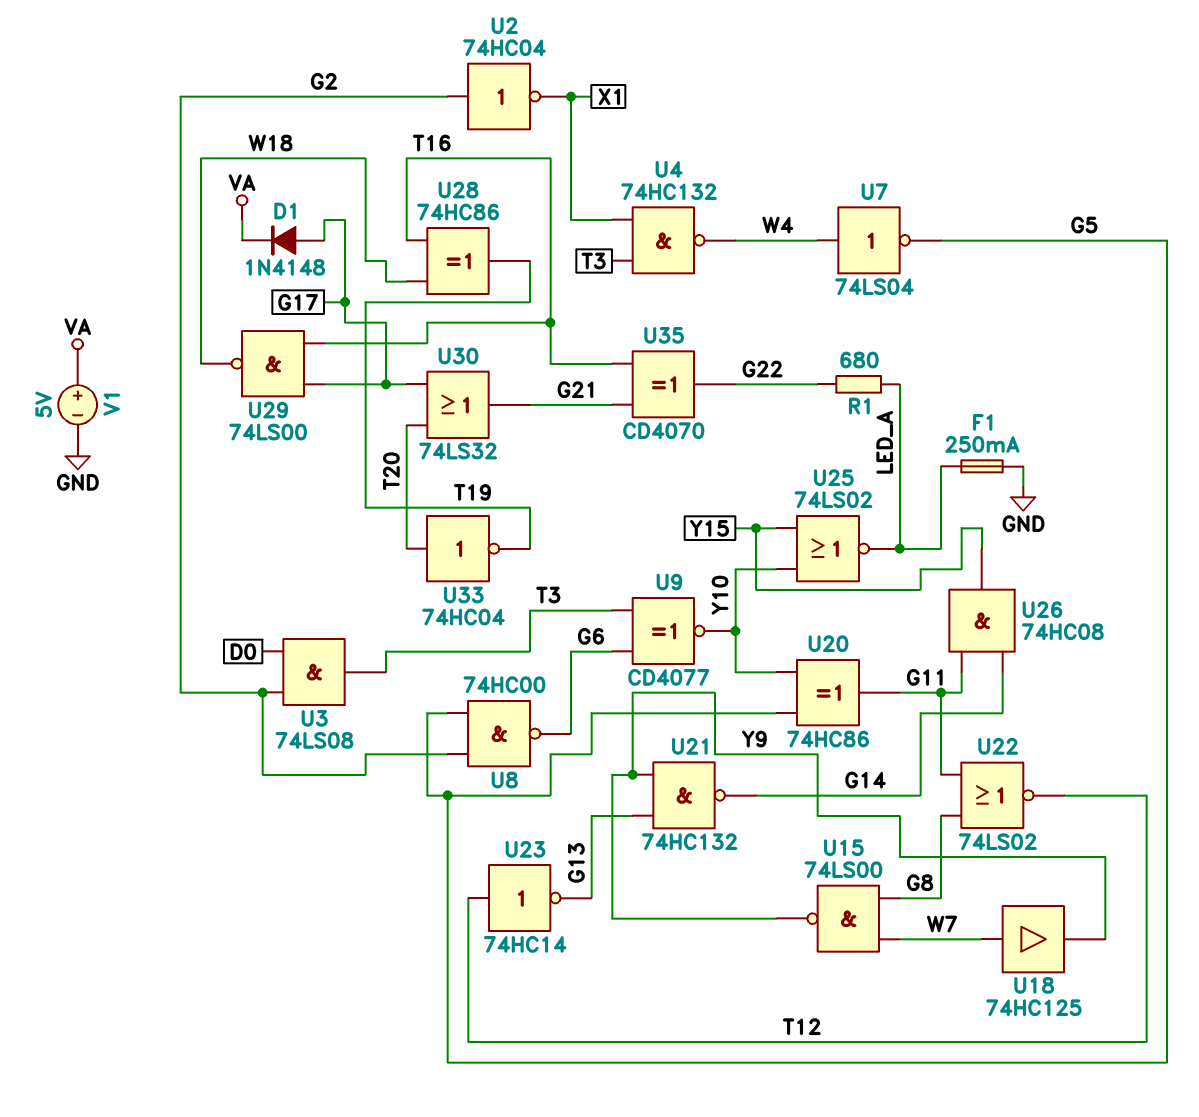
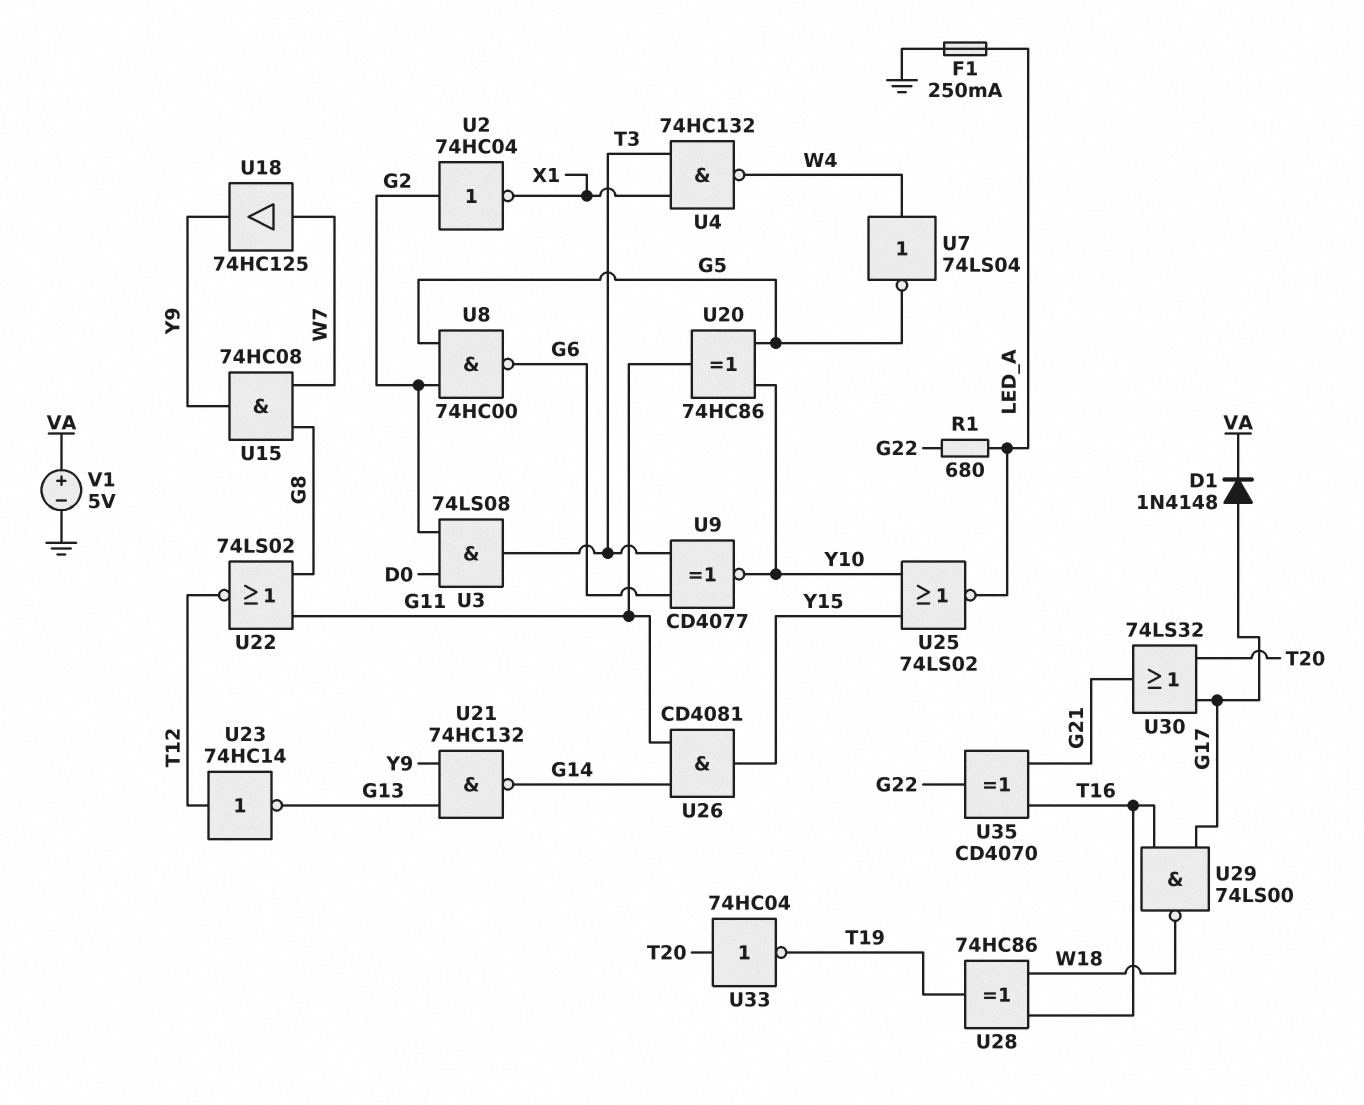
U15: NAND 74LS00 (in G8, in W7, out Y9) -> AND 74HC08 (in G8, in W7, out Y9)
U26: AND 74HC08 (in G11, in G14, out Y15) -> AND CD4081 (in G11, in G14, out Y15)

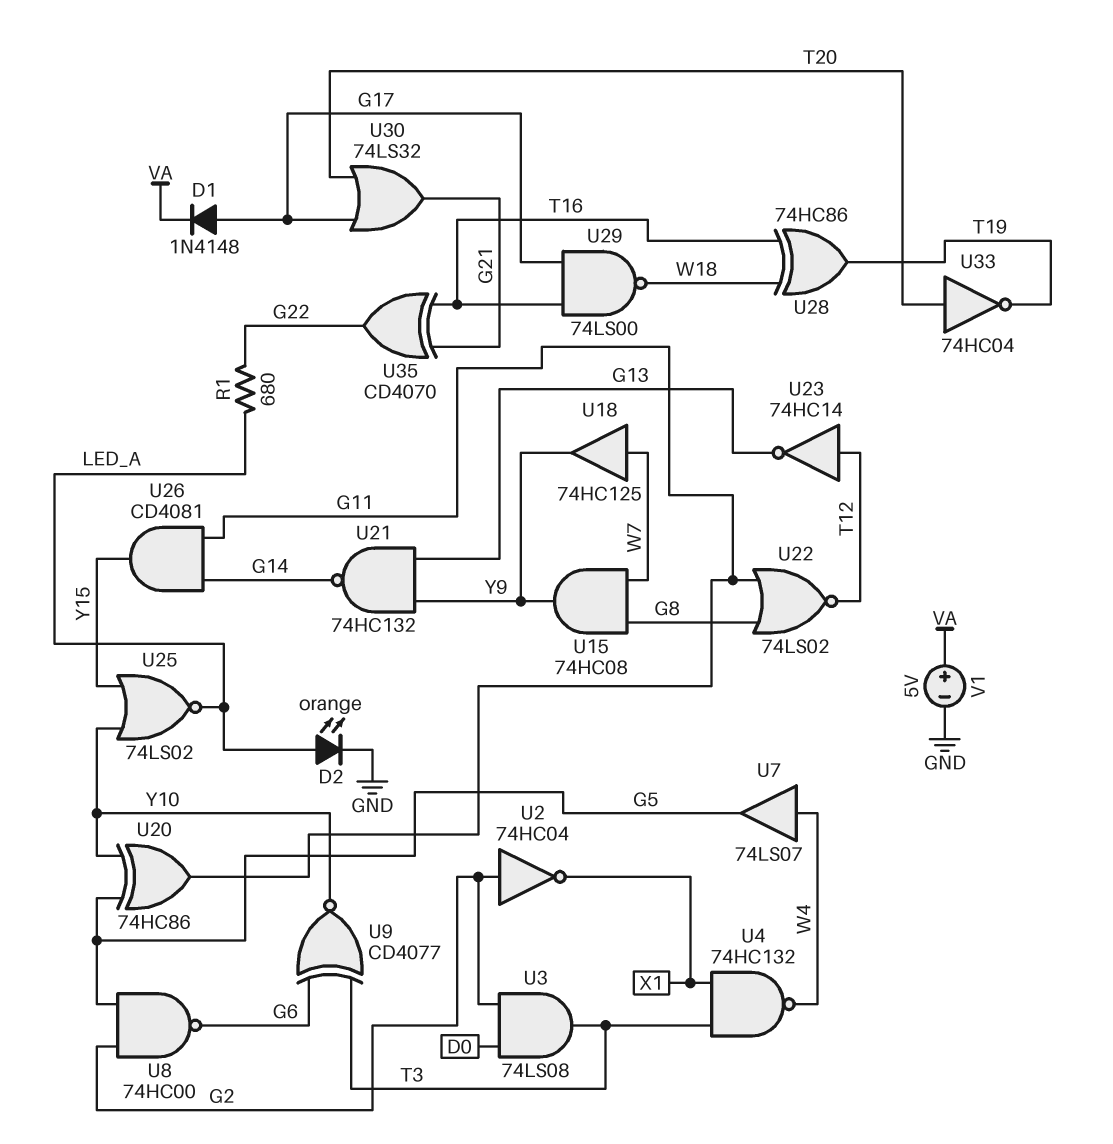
D2: none -> LED orange (A LED_A, K GND)
F1: 250mA (GND, LED_A) -> none
U7: NOT 74LS04 (in W4, out G5) -> buffer 74LS07 (in W4, out G5)

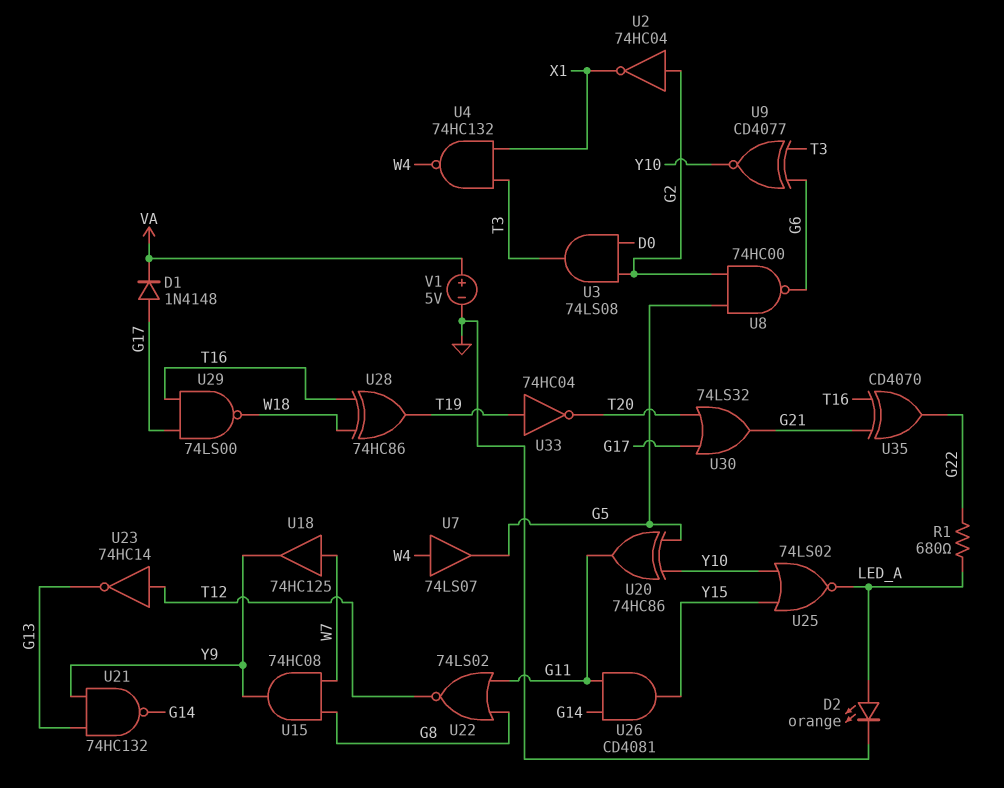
U33: NOT 74HC04 (in T20, out T19) -> NOT 74HC04 (in T19, out T20)

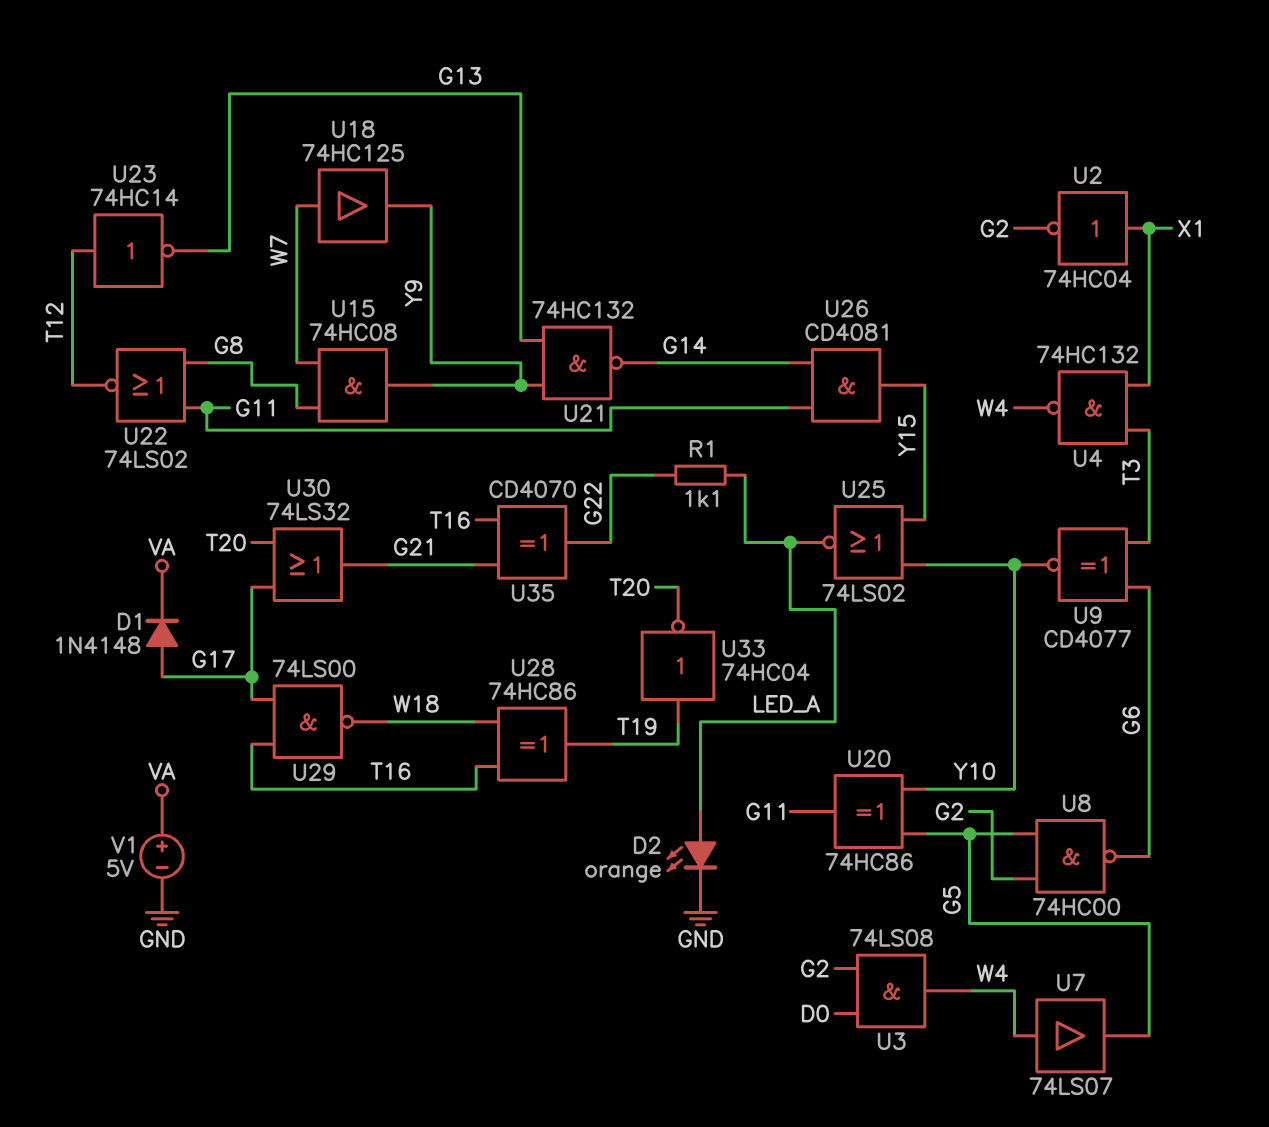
R1: 680 (G22, LED_A) -> 1.1k (G22, LED_A)
U2: NOT 74HC04 (in G2, out X1) -> NOT 74HC04 (in X1, out G2)
U3: AND 74LS08 (in D0, in G2, out T3) -> AND 74LS08 (in D0, in G2, out W4)

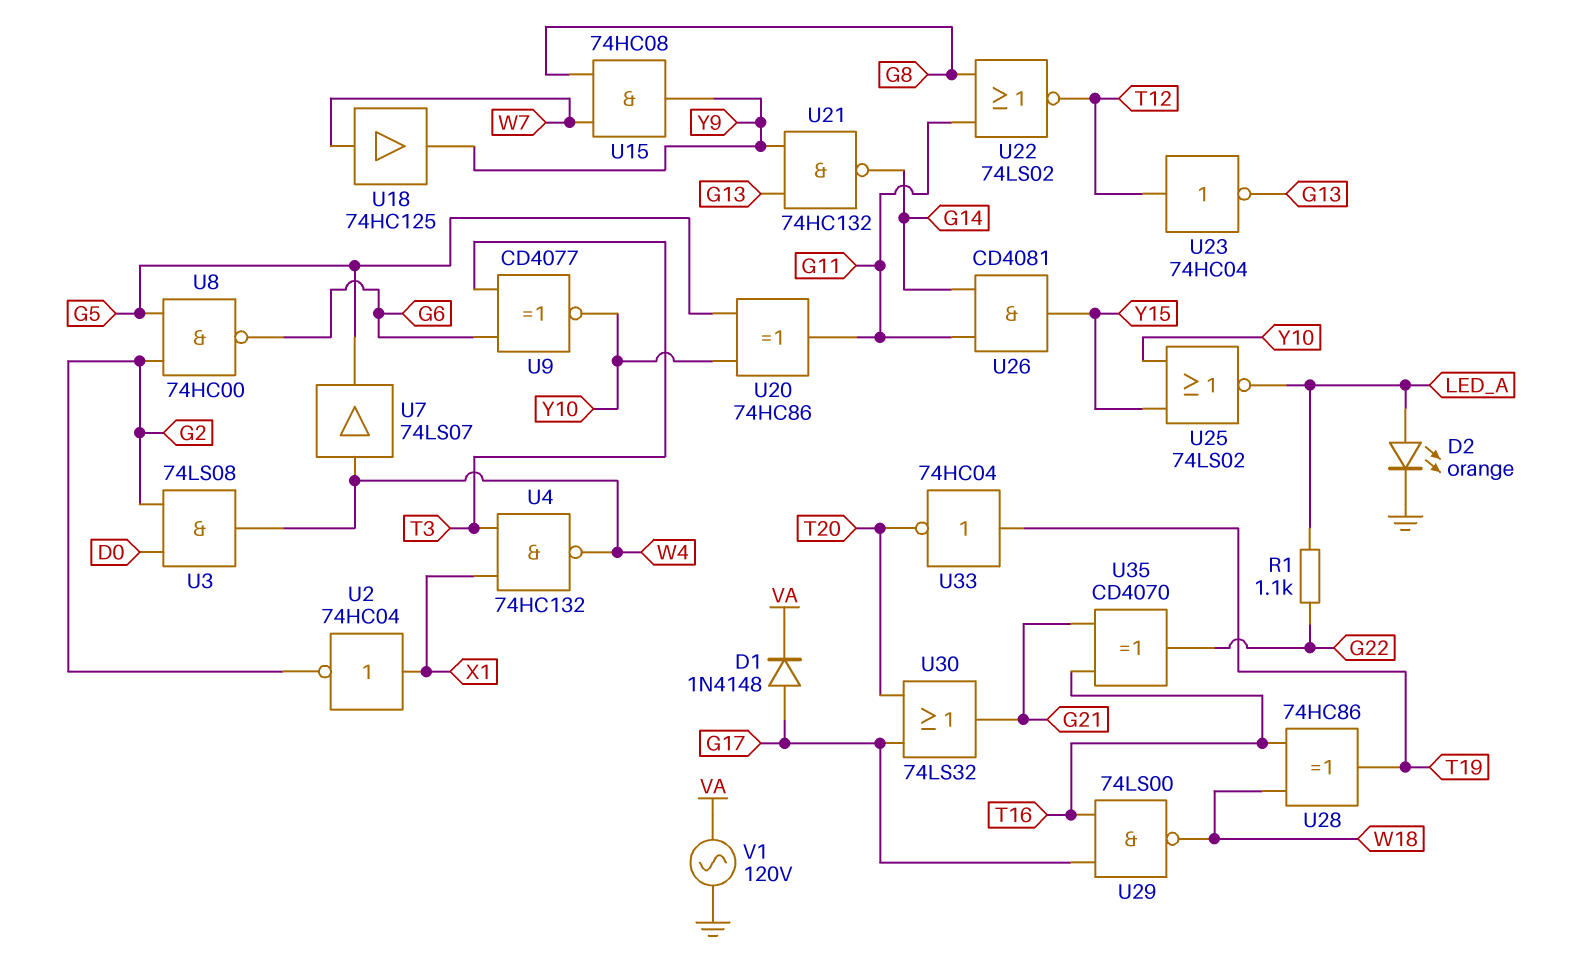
U23: NOT 74HC14 (in T12, out G13) -> NOT 74HC04 (in T12, out G13)
V1: 5V (plus VA, minus GND) -> AC 120V (GND, VA)

